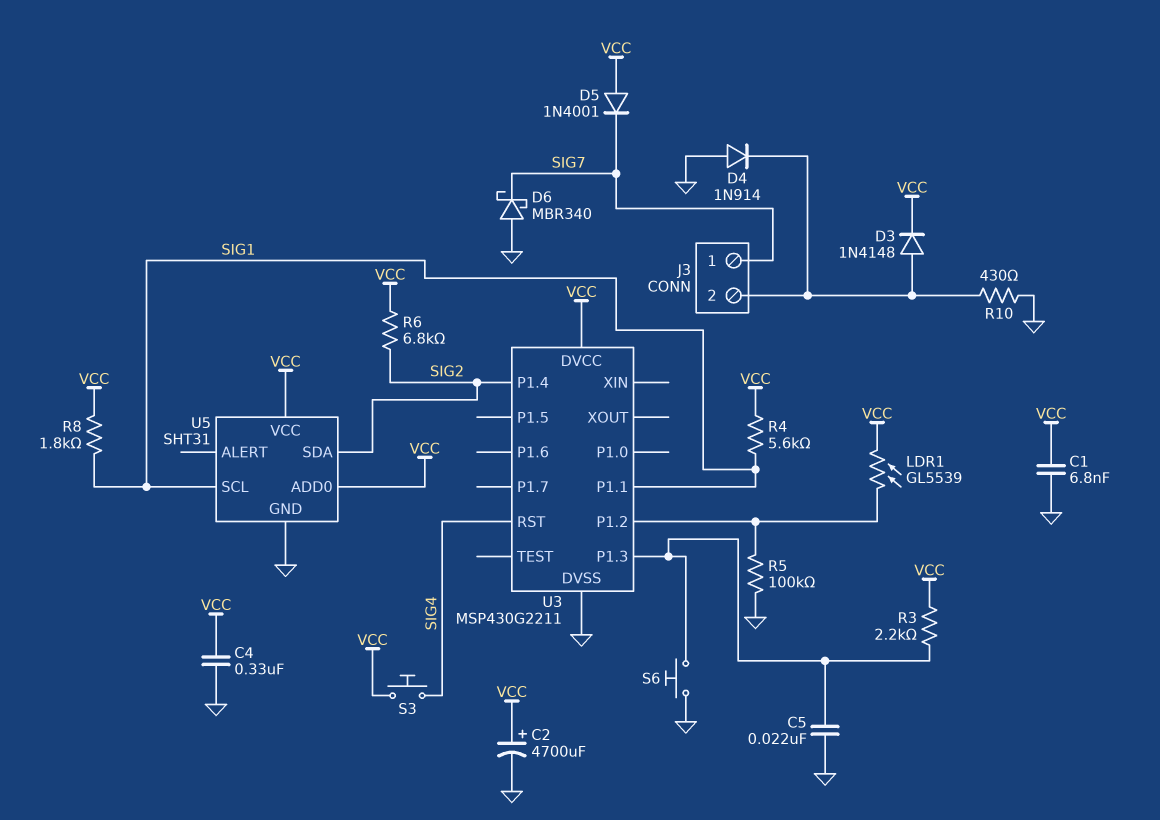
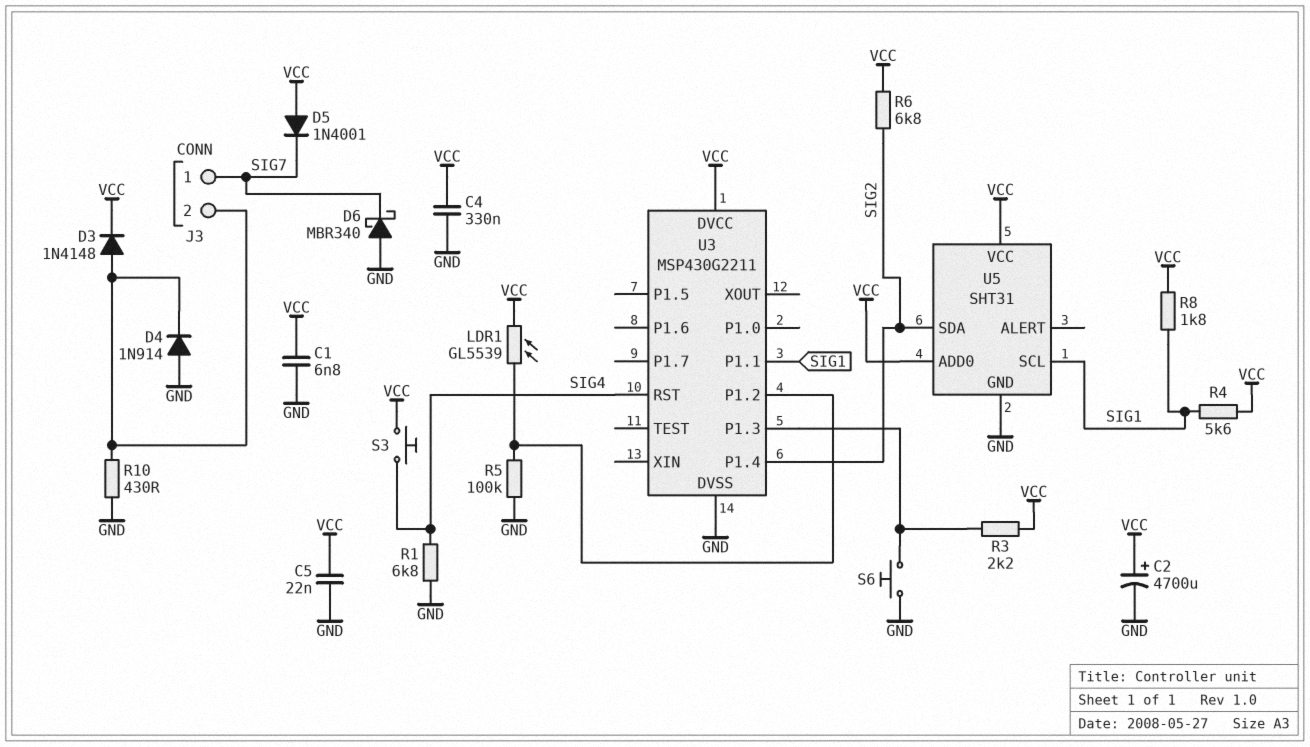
C5: 22nF (GND, U3/P1.3) -> 22nF (GND, VCC)
R1: none -> 6.8k (GND, SIG4)

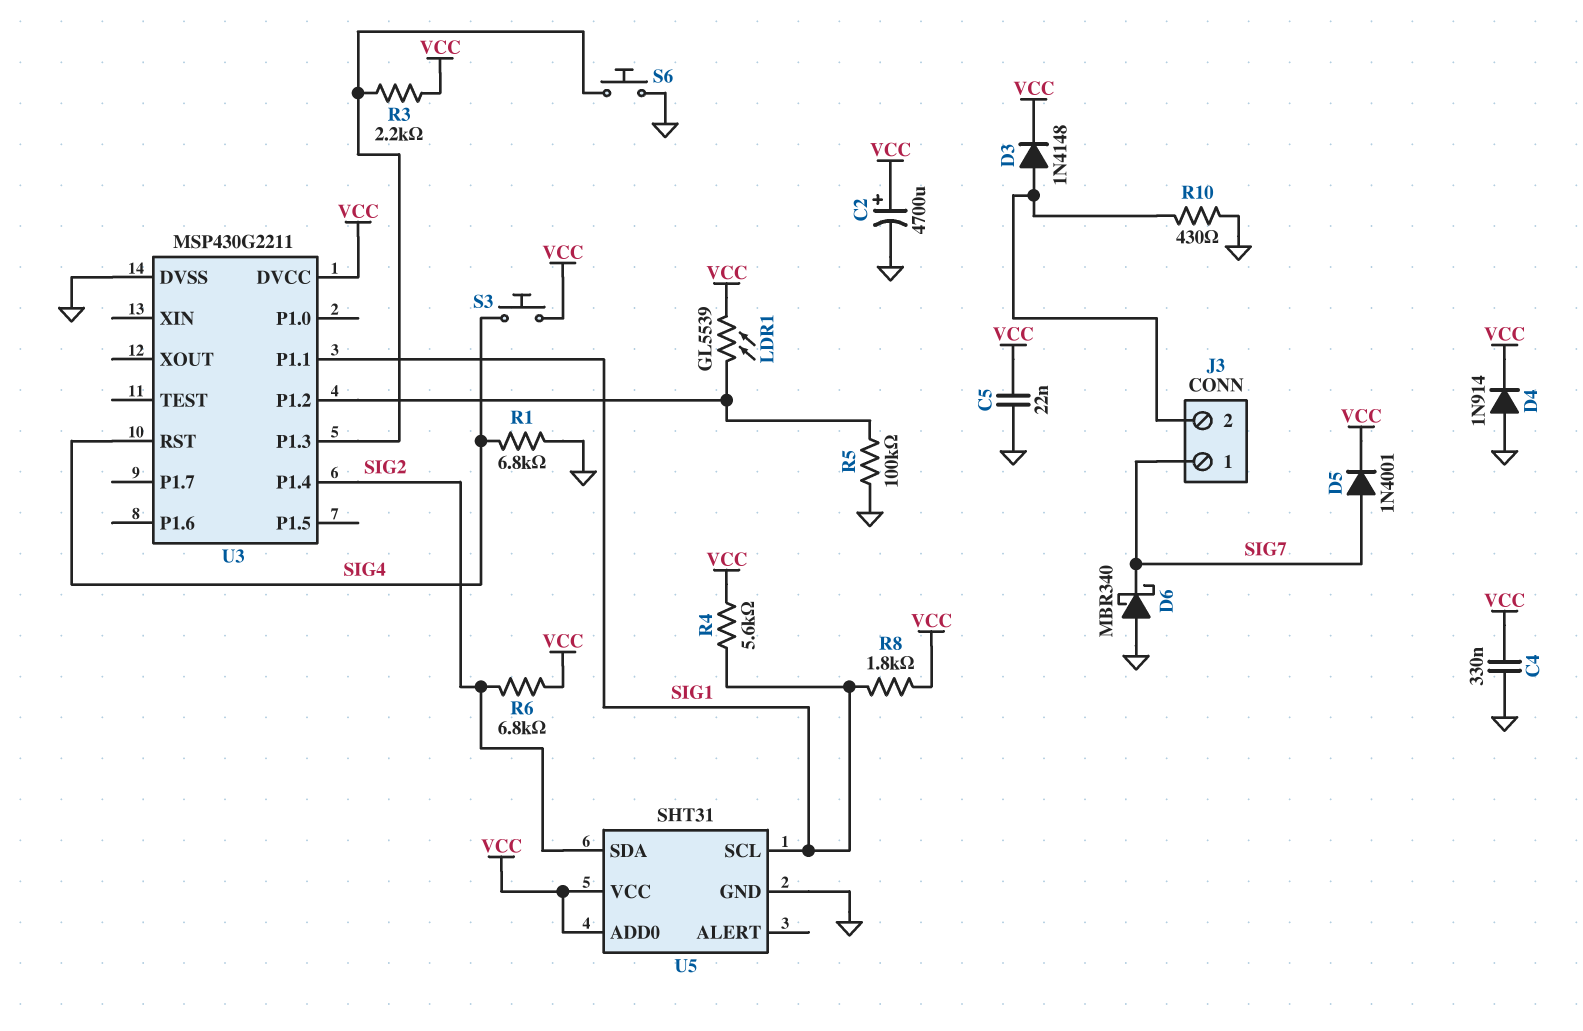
C1: 6.8nF (GND, VCC) -> none
D4: diode 1N914 (A GND, K J3/2) -> diode 1N914 (A GND, K VCC)
D5: diode 1N4001 (A VCC, K SIG7) -> diode 1N4001 (A SIG7, K VCC)

